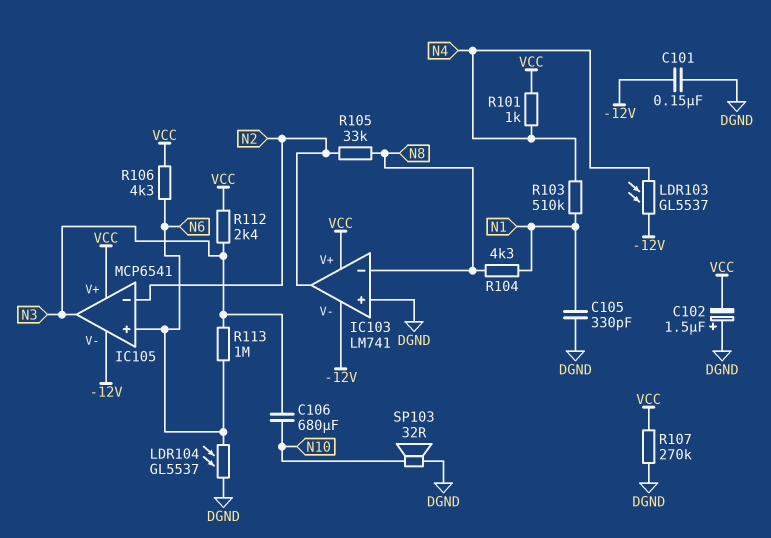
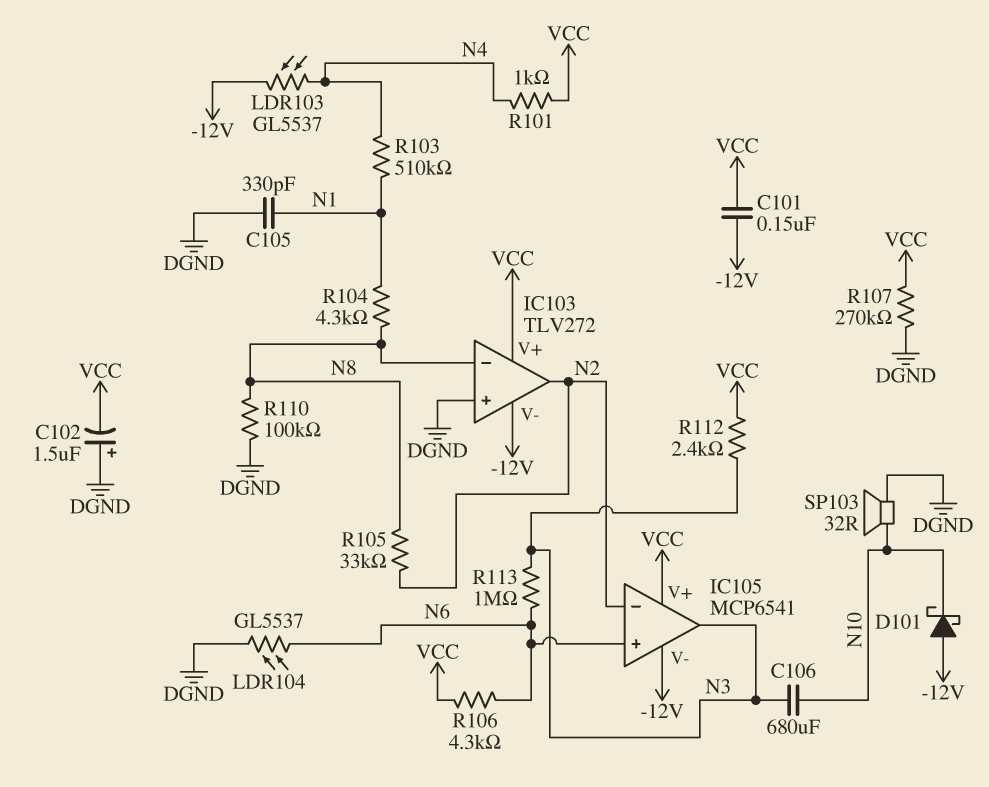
C101: 150nF (-12V, DGND) -> 150nF (-12V, VCC)
D101: none -> schottky (A -12V, K N10)
IC103: LM741 -> TLV272
R110: none -> 100k (DGND, N8)

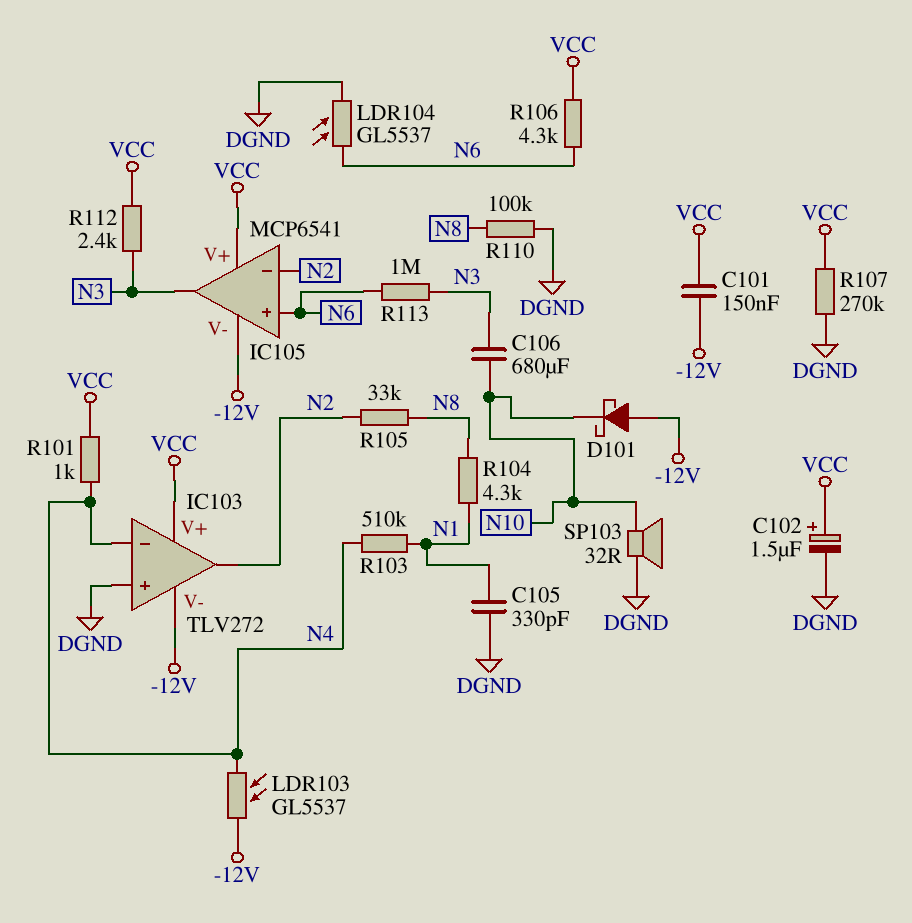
C102: 1.5uF (plus DGND, minus VCC) -> 1.5uF (plus VCC, minus DGND)
IC103 pin in-: N8 -> N4

